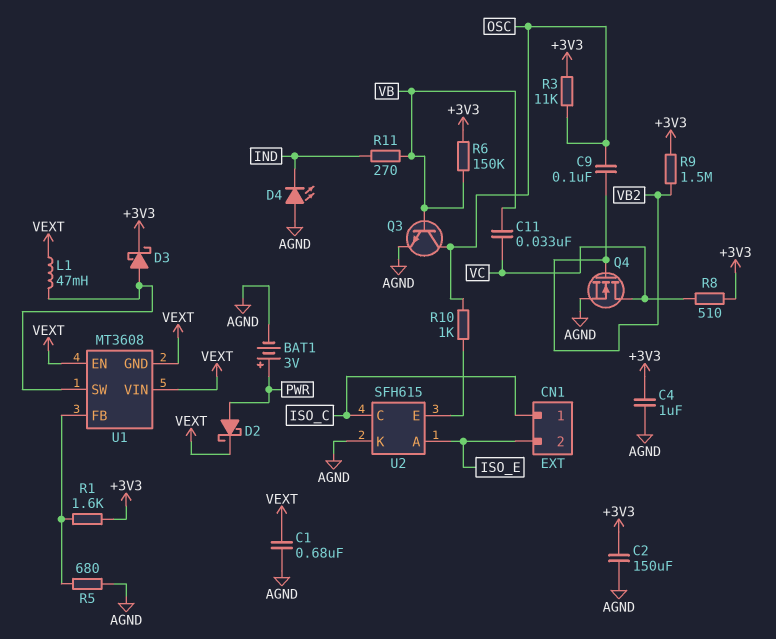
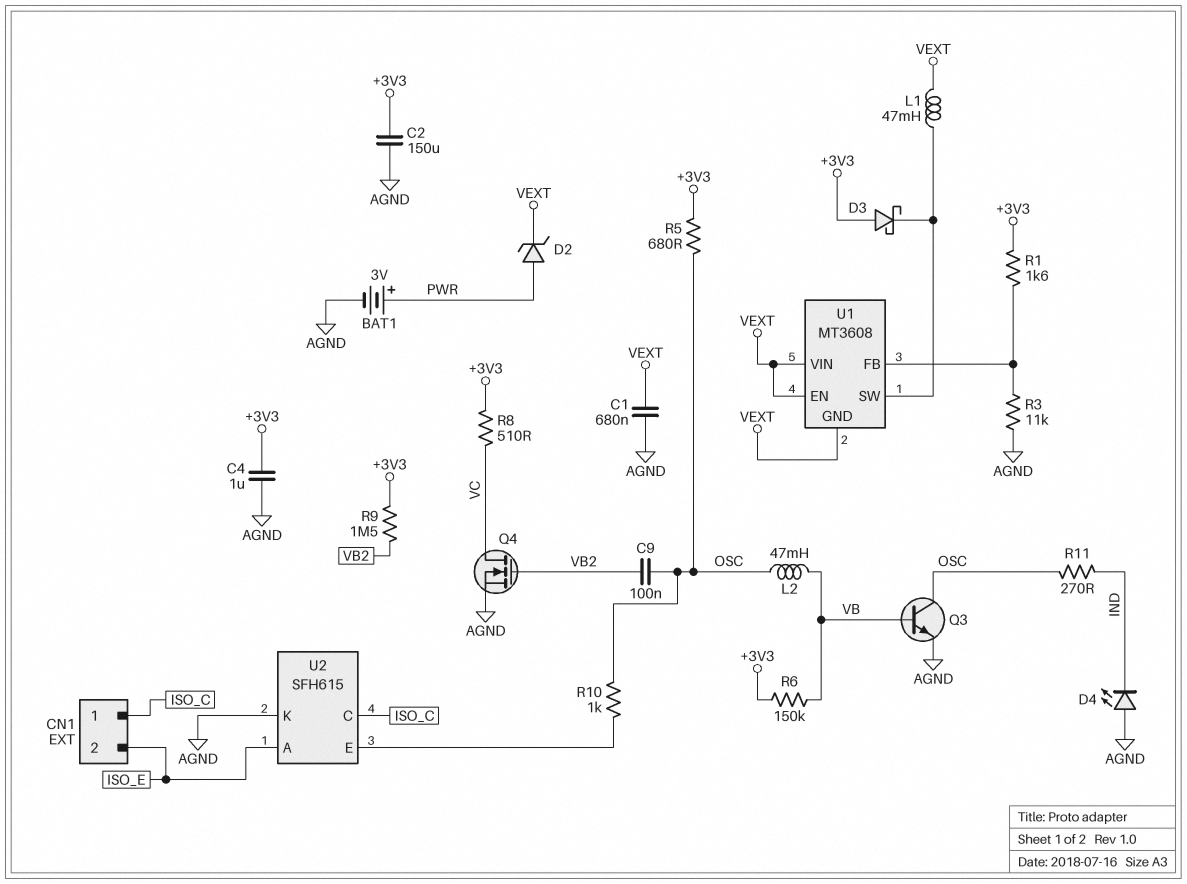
C11: 33nF (VB, VC) -> none
D2: schottky (A PWR, K VEXT) -> zener (A PWR, K VEXT)
D3: schottky (A U1/SW, K +3V3) -> schottky (A +3V3, K U1/SW)
L2: none -> 47mH (OSC, VB)
R3: 11k (+3V3, OSC) -> 11k (AGND, U1/FB)
R5: 680 (AGND, U1/FB) -> 680 (+3V3, OSC)
R11: 270 (IND, VB) -> 270 (IND, OSC)

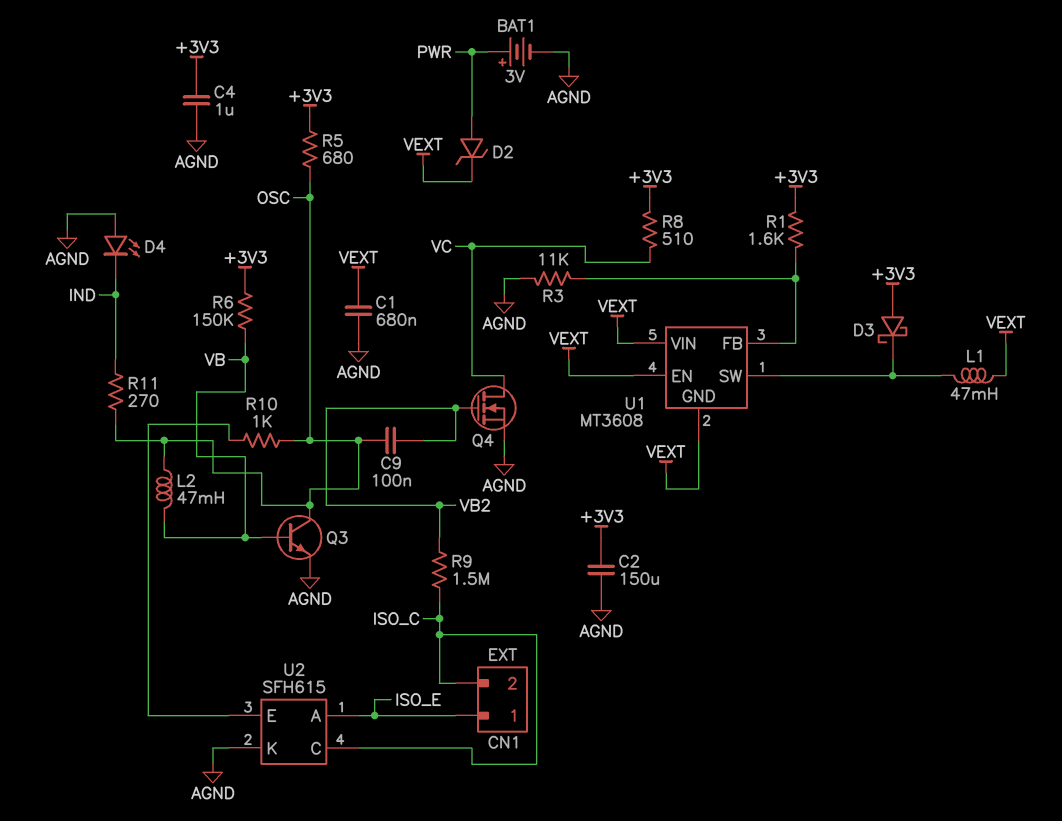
CN1 pin 1: ISO_C -> ISO_E
CN1 pin 2: ISO_E -> ISO_C
R9: 1.5M (+3V3, VB2) -> 1.5M (ISO_C, VB2)

